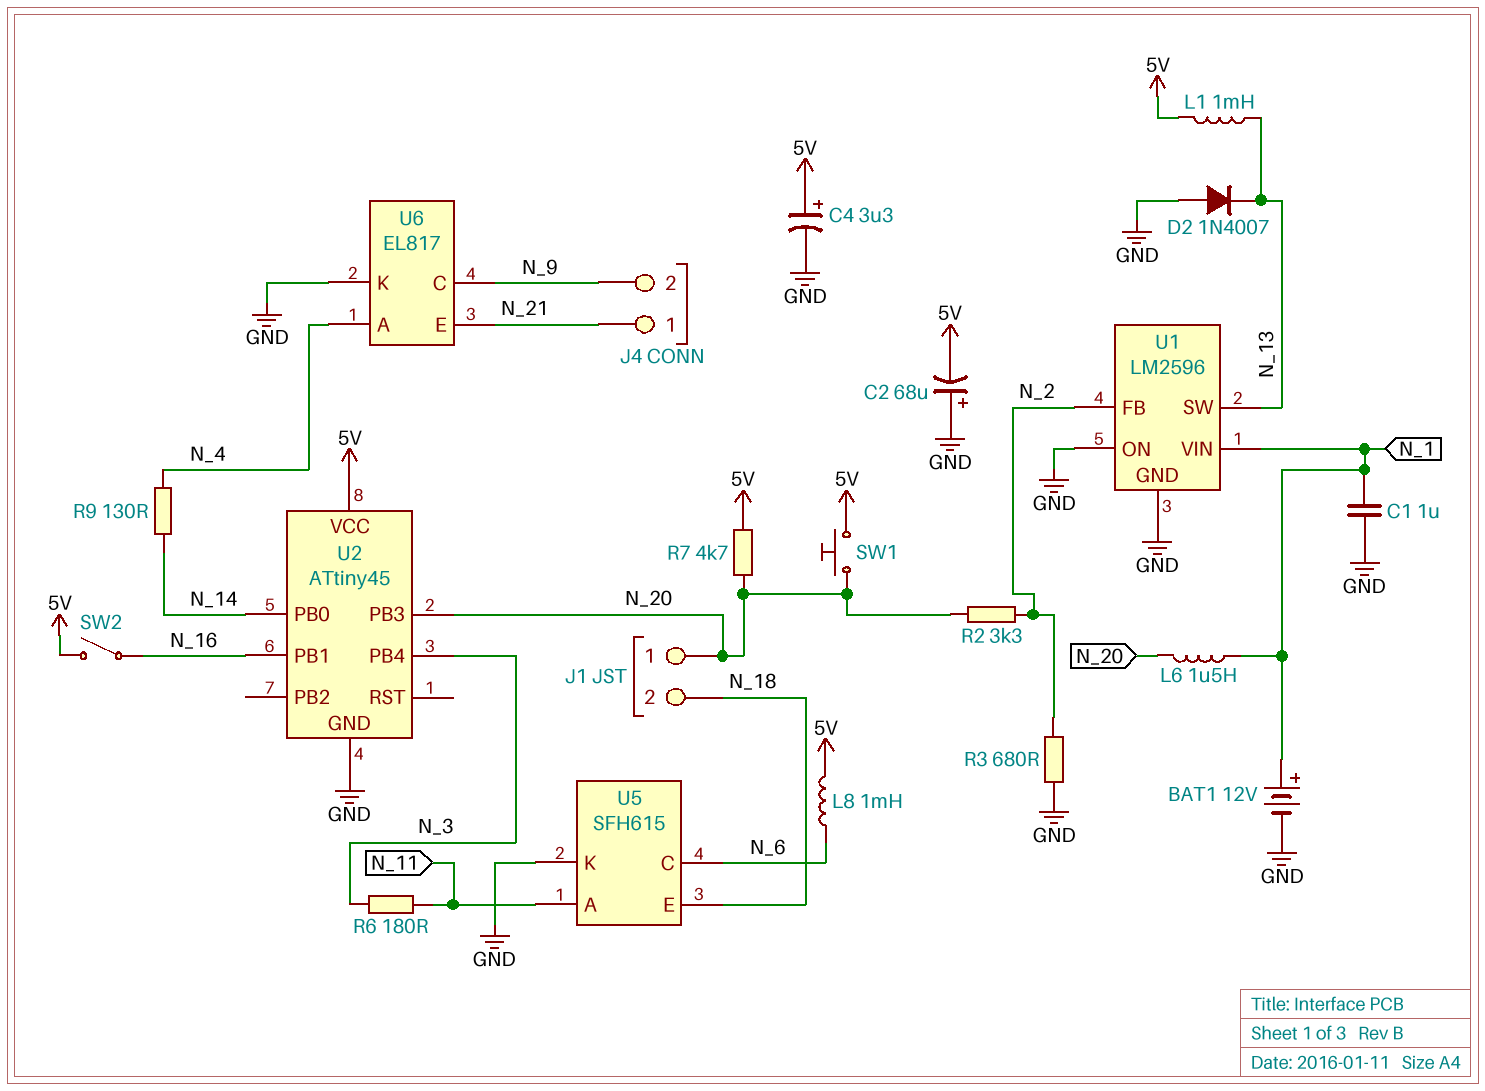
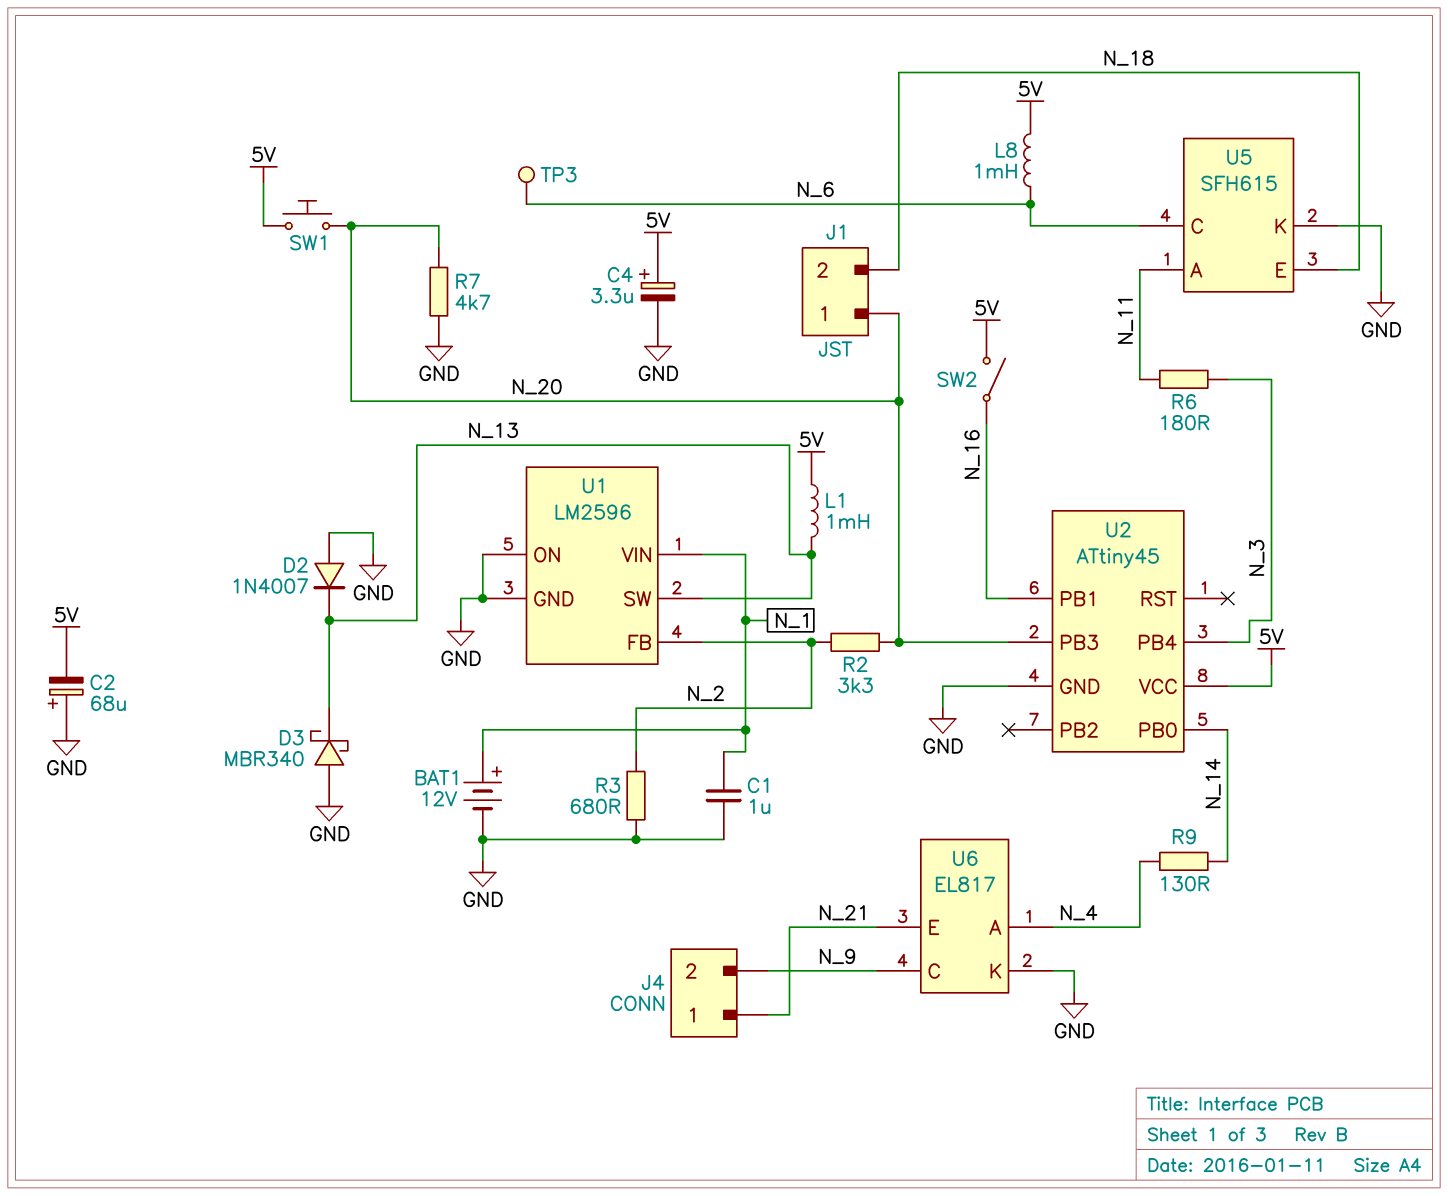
D3: none -> schottky MBR340 (A GND, K N_13)
L6: 1.5uH (N_1, N_20) -> none
R7: 4.7k (5V, N_20) -> 4.7k (GND, N_20)
TP3: none -> test point (N_6)

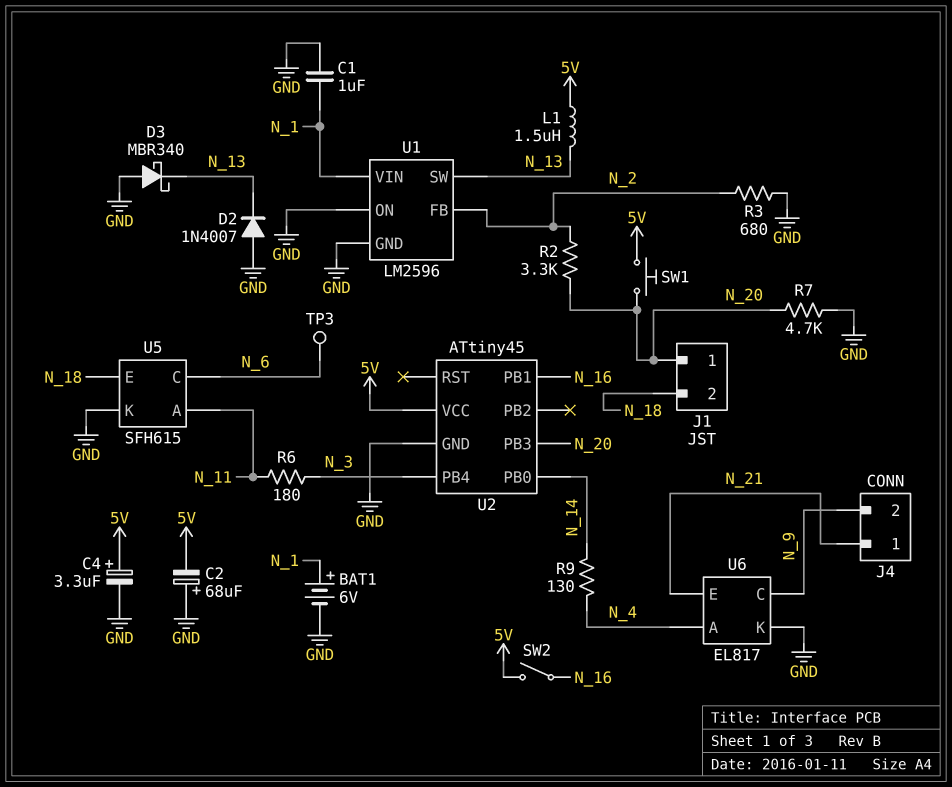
BAT1: 12V (plus N_1, minus GND) -> 6V (plus N_1, minus GND)
L1: 1mH (5V, N_13) -> 1.5uH (5V, N_13)
L8: 1mH (5V, N_6) -> none

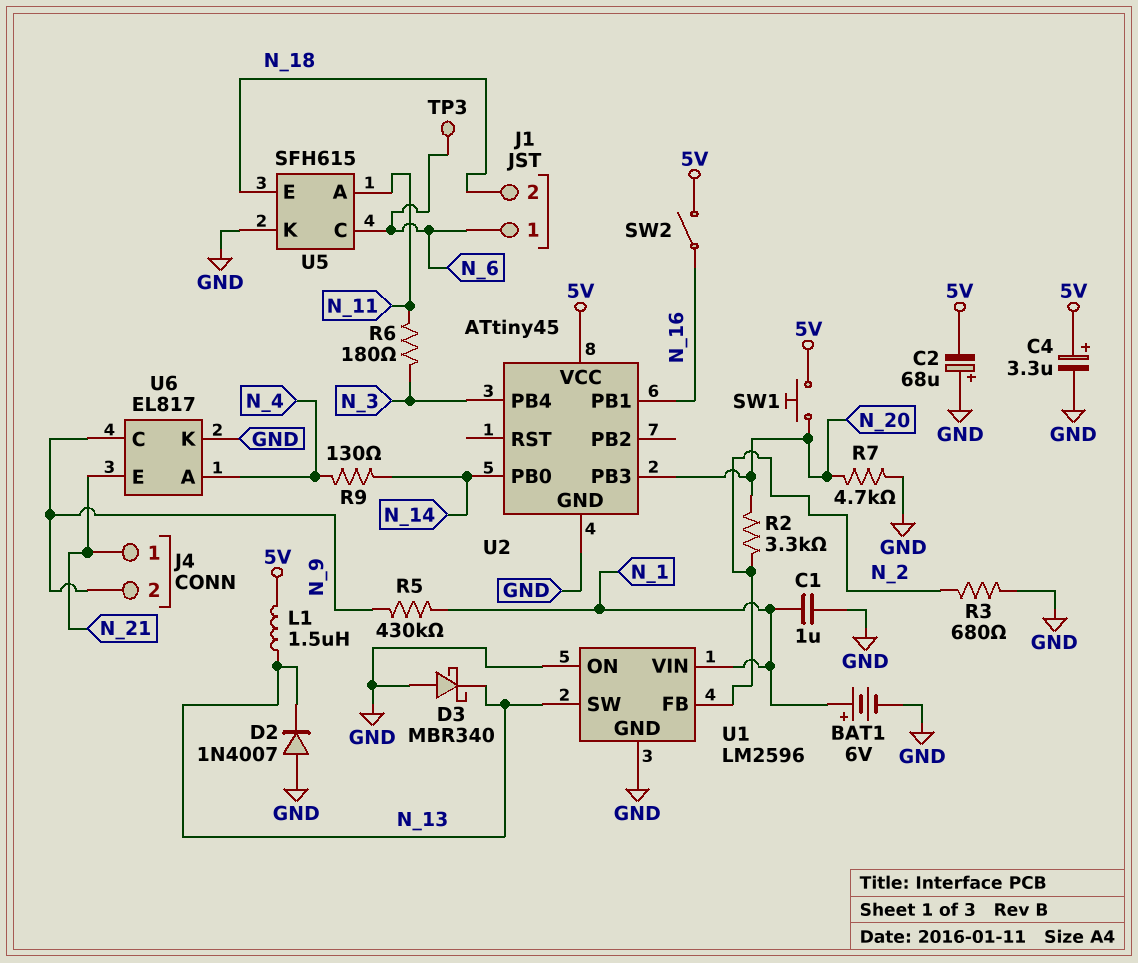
J1 pin 1: N_20 -> N_6
R5: none -> 430k (N_1, N_9)

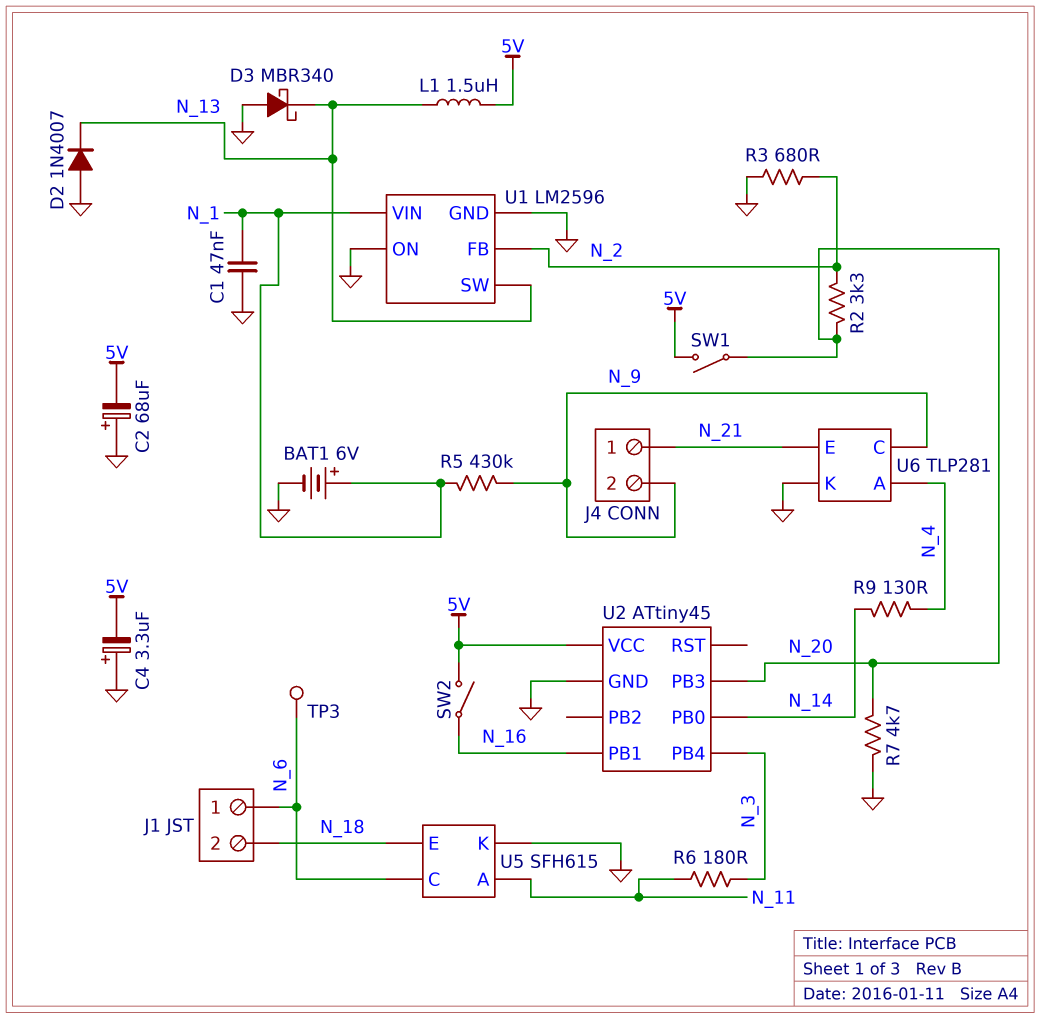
C1: 1uF (GND, N_1) -> 47nF (GND, N_1)
C4: 3.3uF (plus 5V, minus GND) -> 3.3uF (plus GND, minus 5V)
SW1: button (5V, N_20) -> switch (5V, N_20)
U6: EL817 -> TLP281

